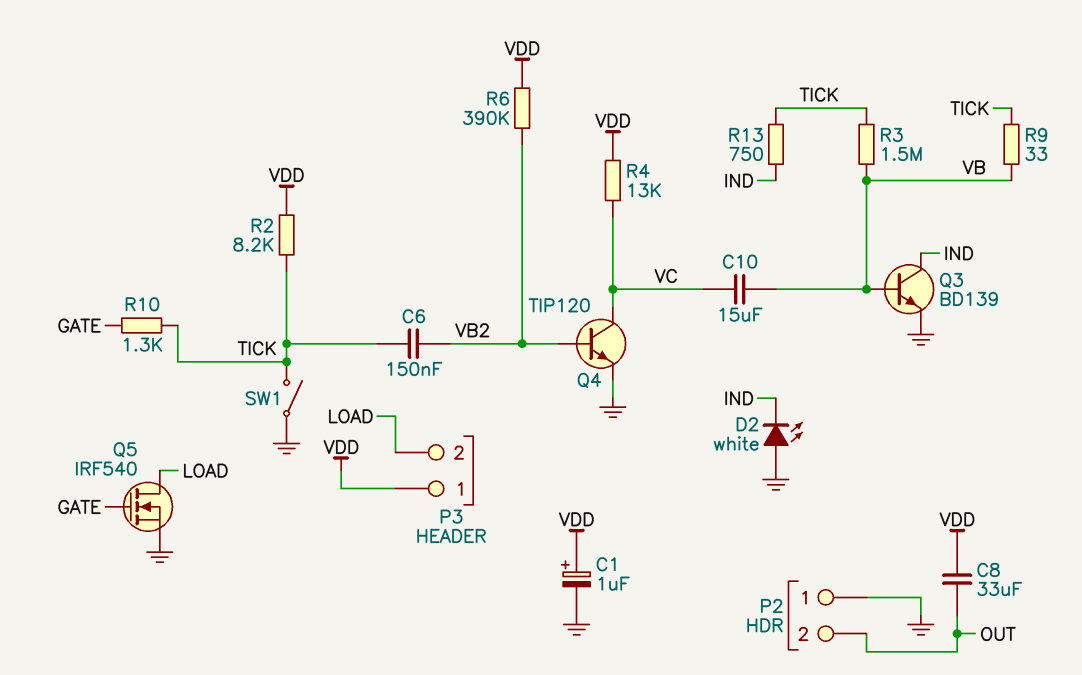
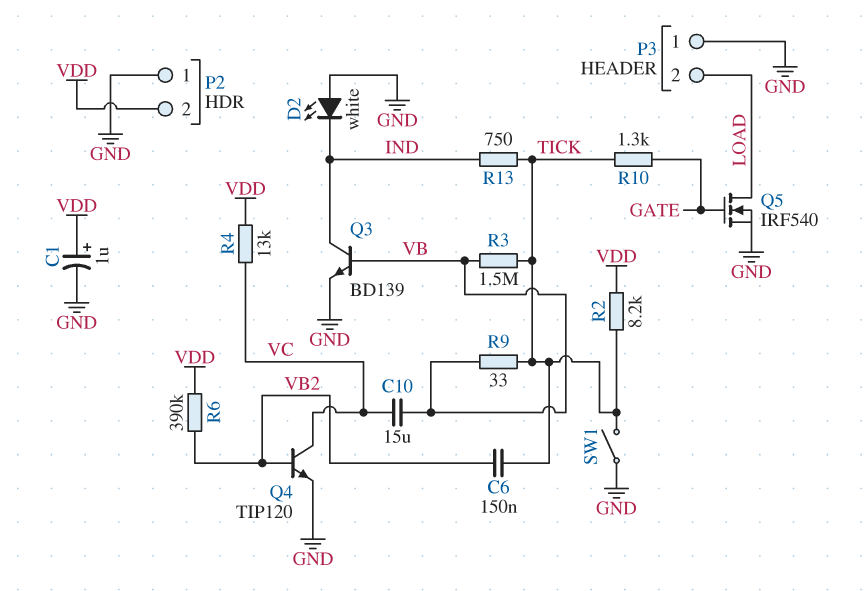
C8: 33uF (OUT, VDD) -> none
P2 pin 2: OUT -> VDD
P3 pin 1: VDD -> GND

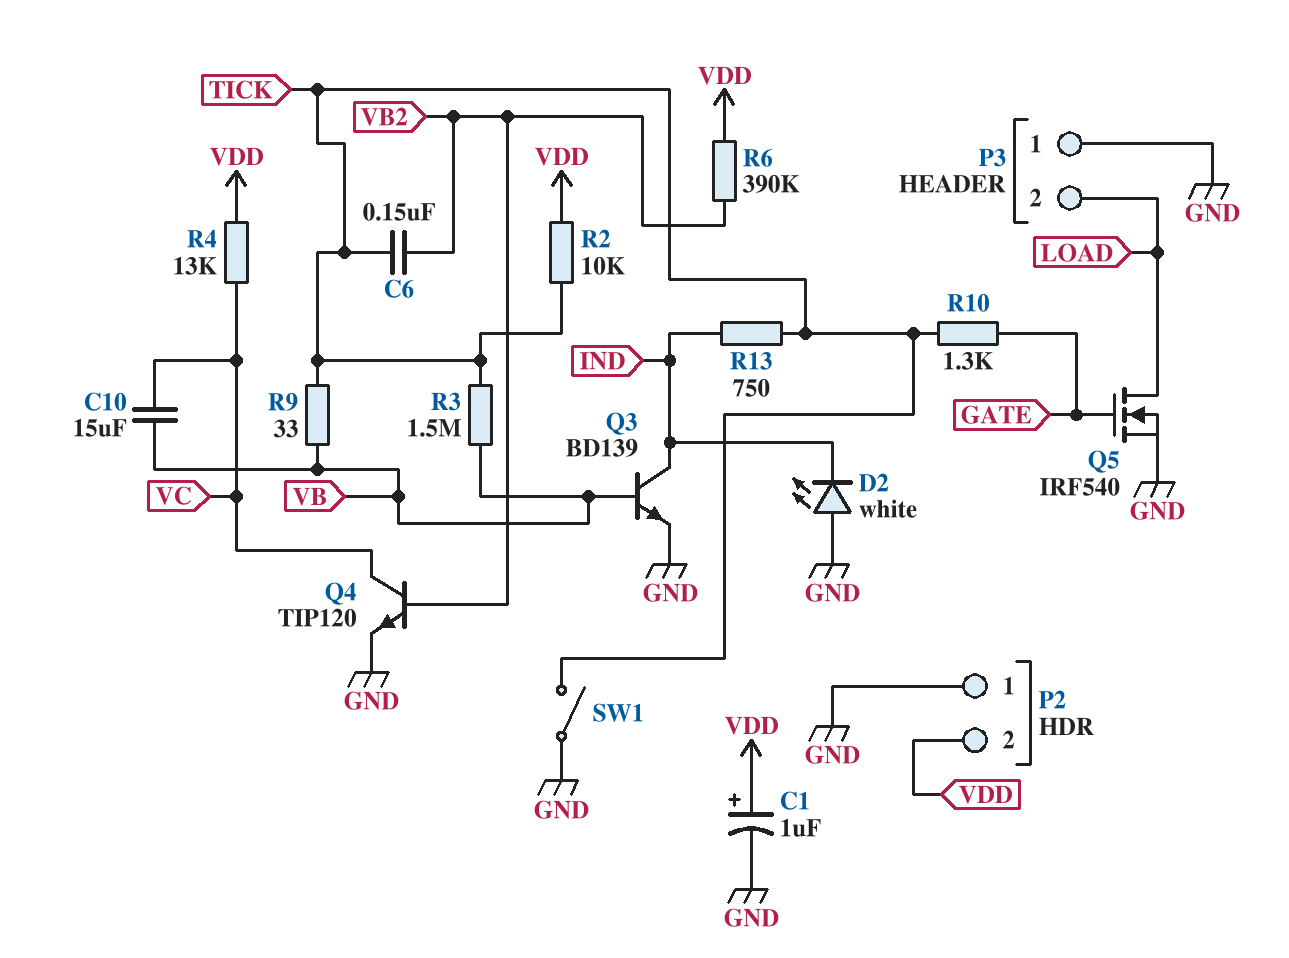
R2: 8.2k (TICK, VDD) -> 10k (TICK, VDD)

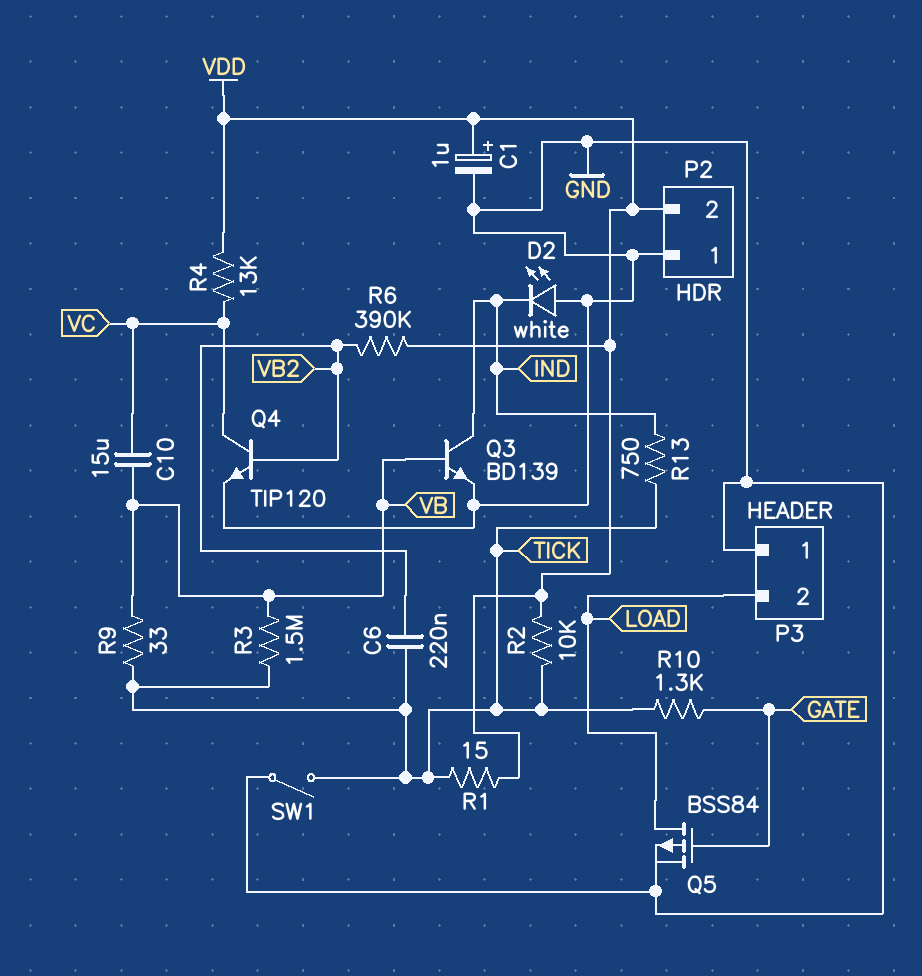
C6: 150nF (TICK, VB2) -> 220nF (TICK, VB2)
Q5: NMOS IRF540 (G GATE, D LOAD, S GND) -> PMOS BSS84 (G GATE, D LOAD, S GND)
R1: none -> 15 (TICK, VDD)

